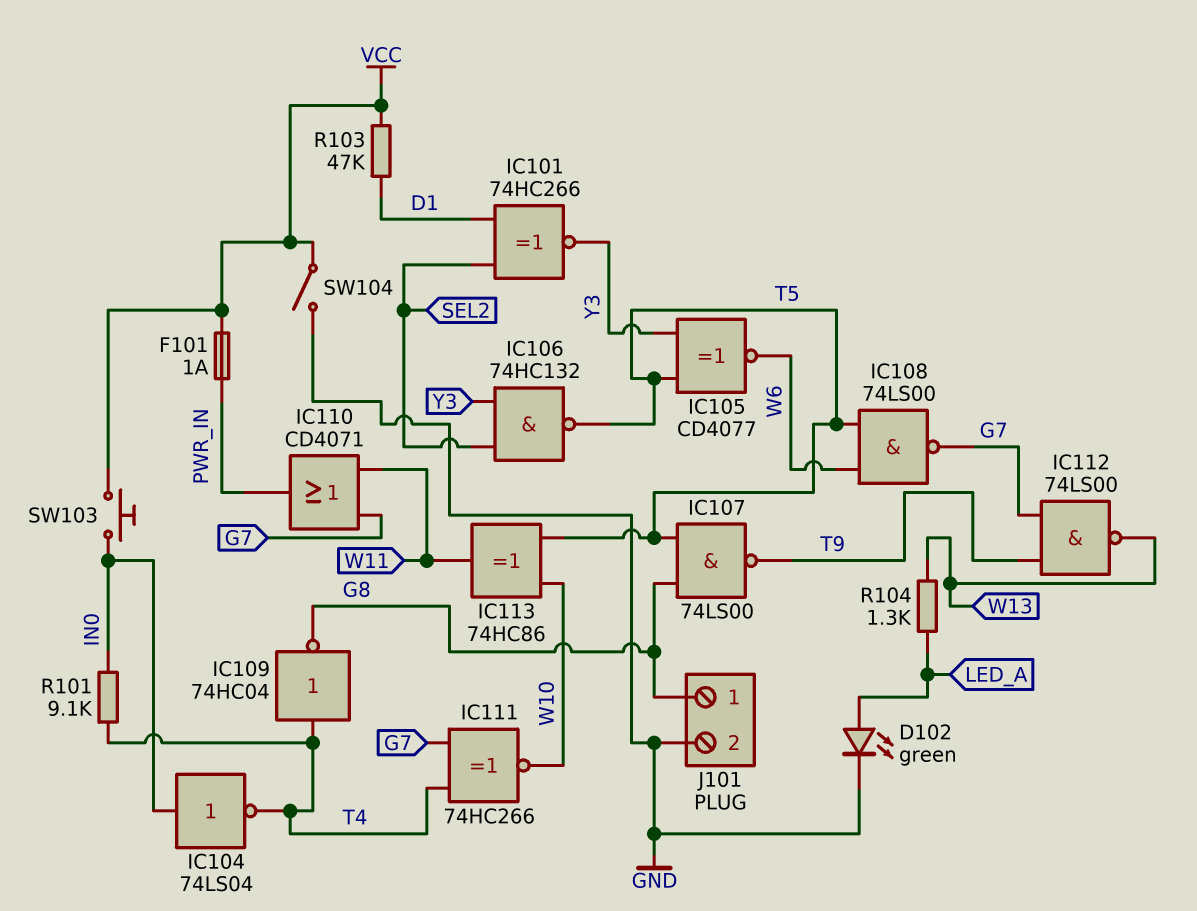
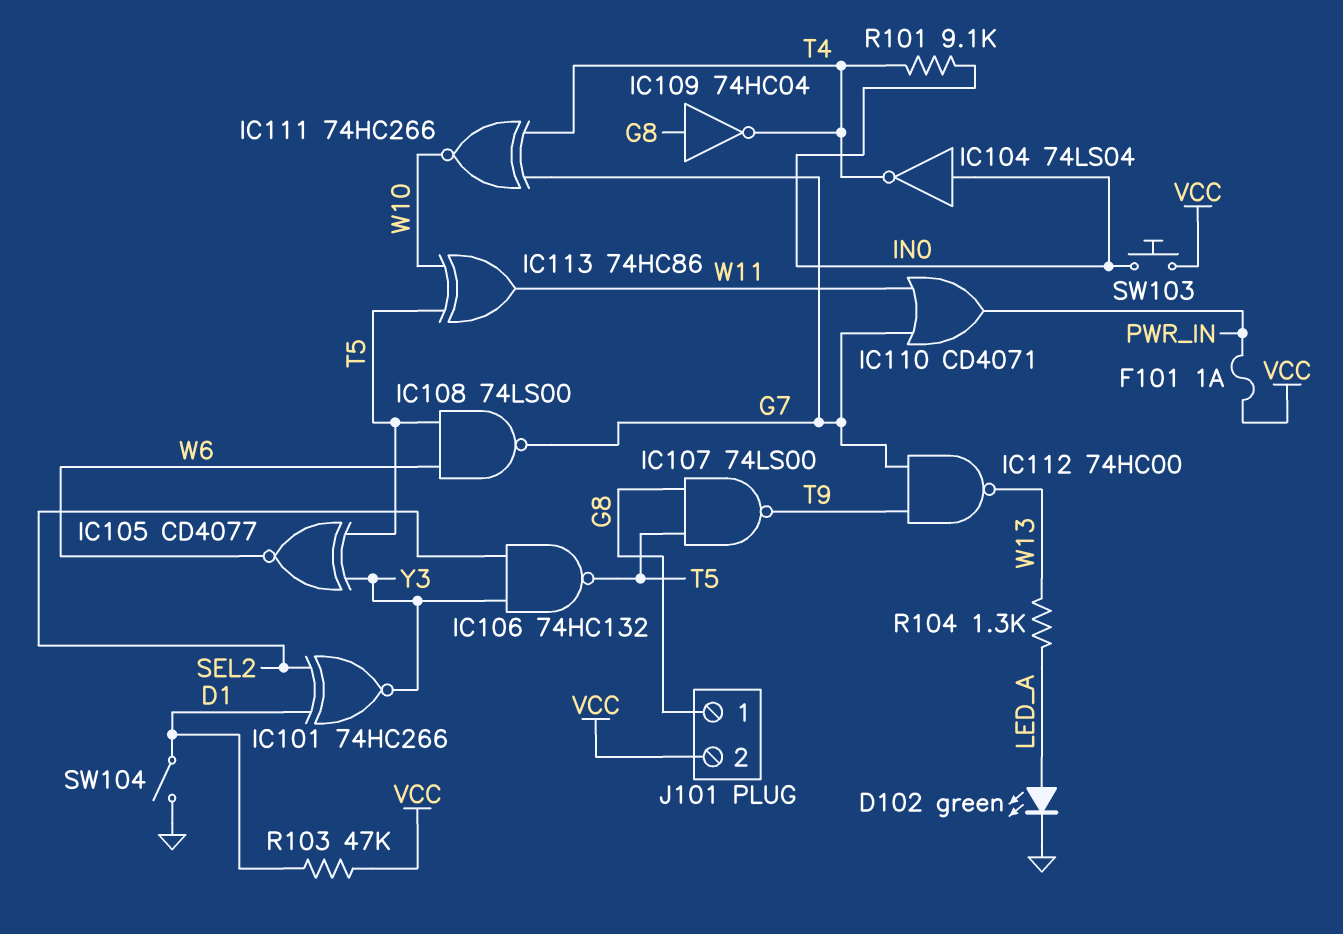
IC109: NOT 74HC04 (in T4, out G8) -> NOT 74HC04 (in G8, out T4)
IC112: NAND 74LS00 (in G7, in T9, out W13) -> NAND 74HC00 (in G7, in T9, out W13)
J101 pin 2: GND -> VCC
SW104: switch (GND, VCC) -> switch (D1, GND)

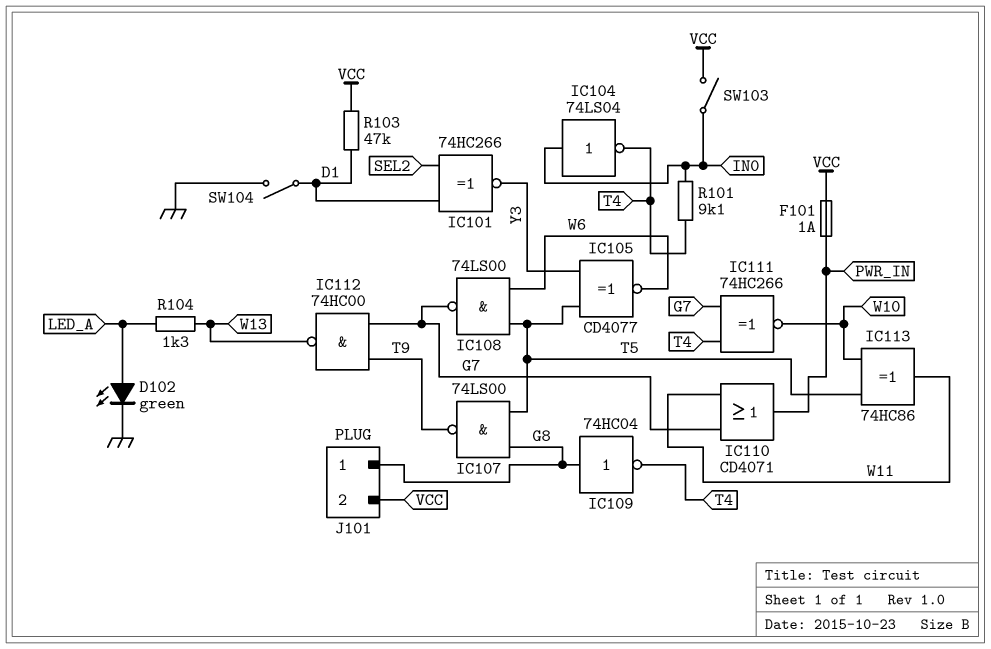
IC106: NAND 74HC132 (in SEL2, in Y3, out T5) -> none
SW103: button (IN0, VCC) -> switch (IN0, VCC)

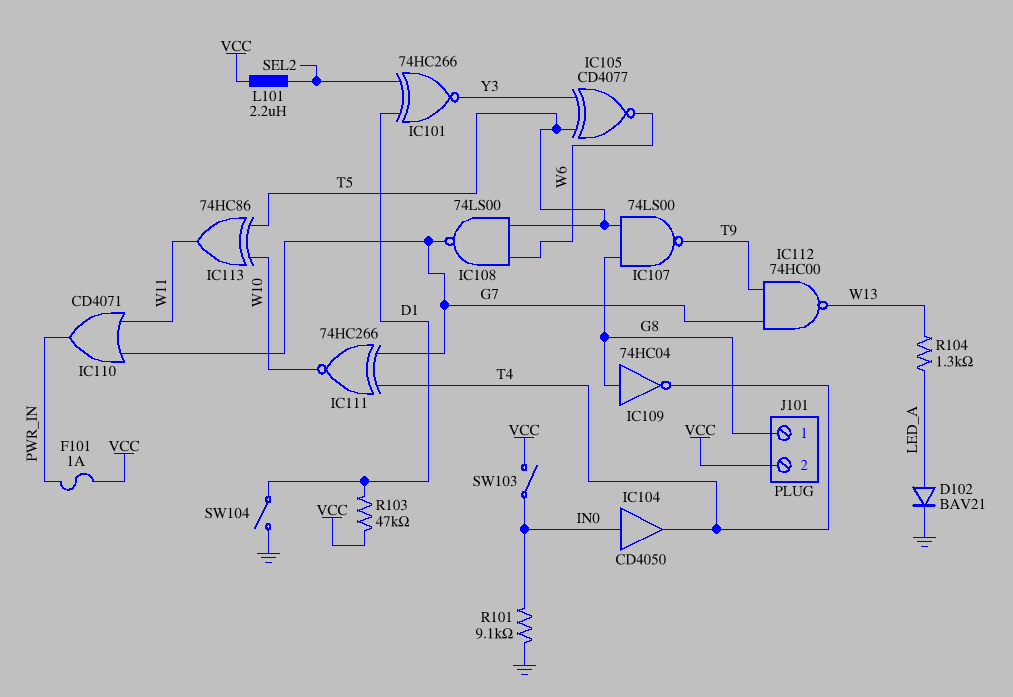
D102: LED green (A LED_A, K GND) -> diode BAV21 (A LED_A, K GND)
IC104: NOT 74LS04 (in IN0, out T4) -> buffer CD4050 (in IN0, out T4)
L101: none -> 2.2uH (SEL2, VCC)
R101: 9.1k (IN0, T4) -> 9.1k (GND, IN0)

